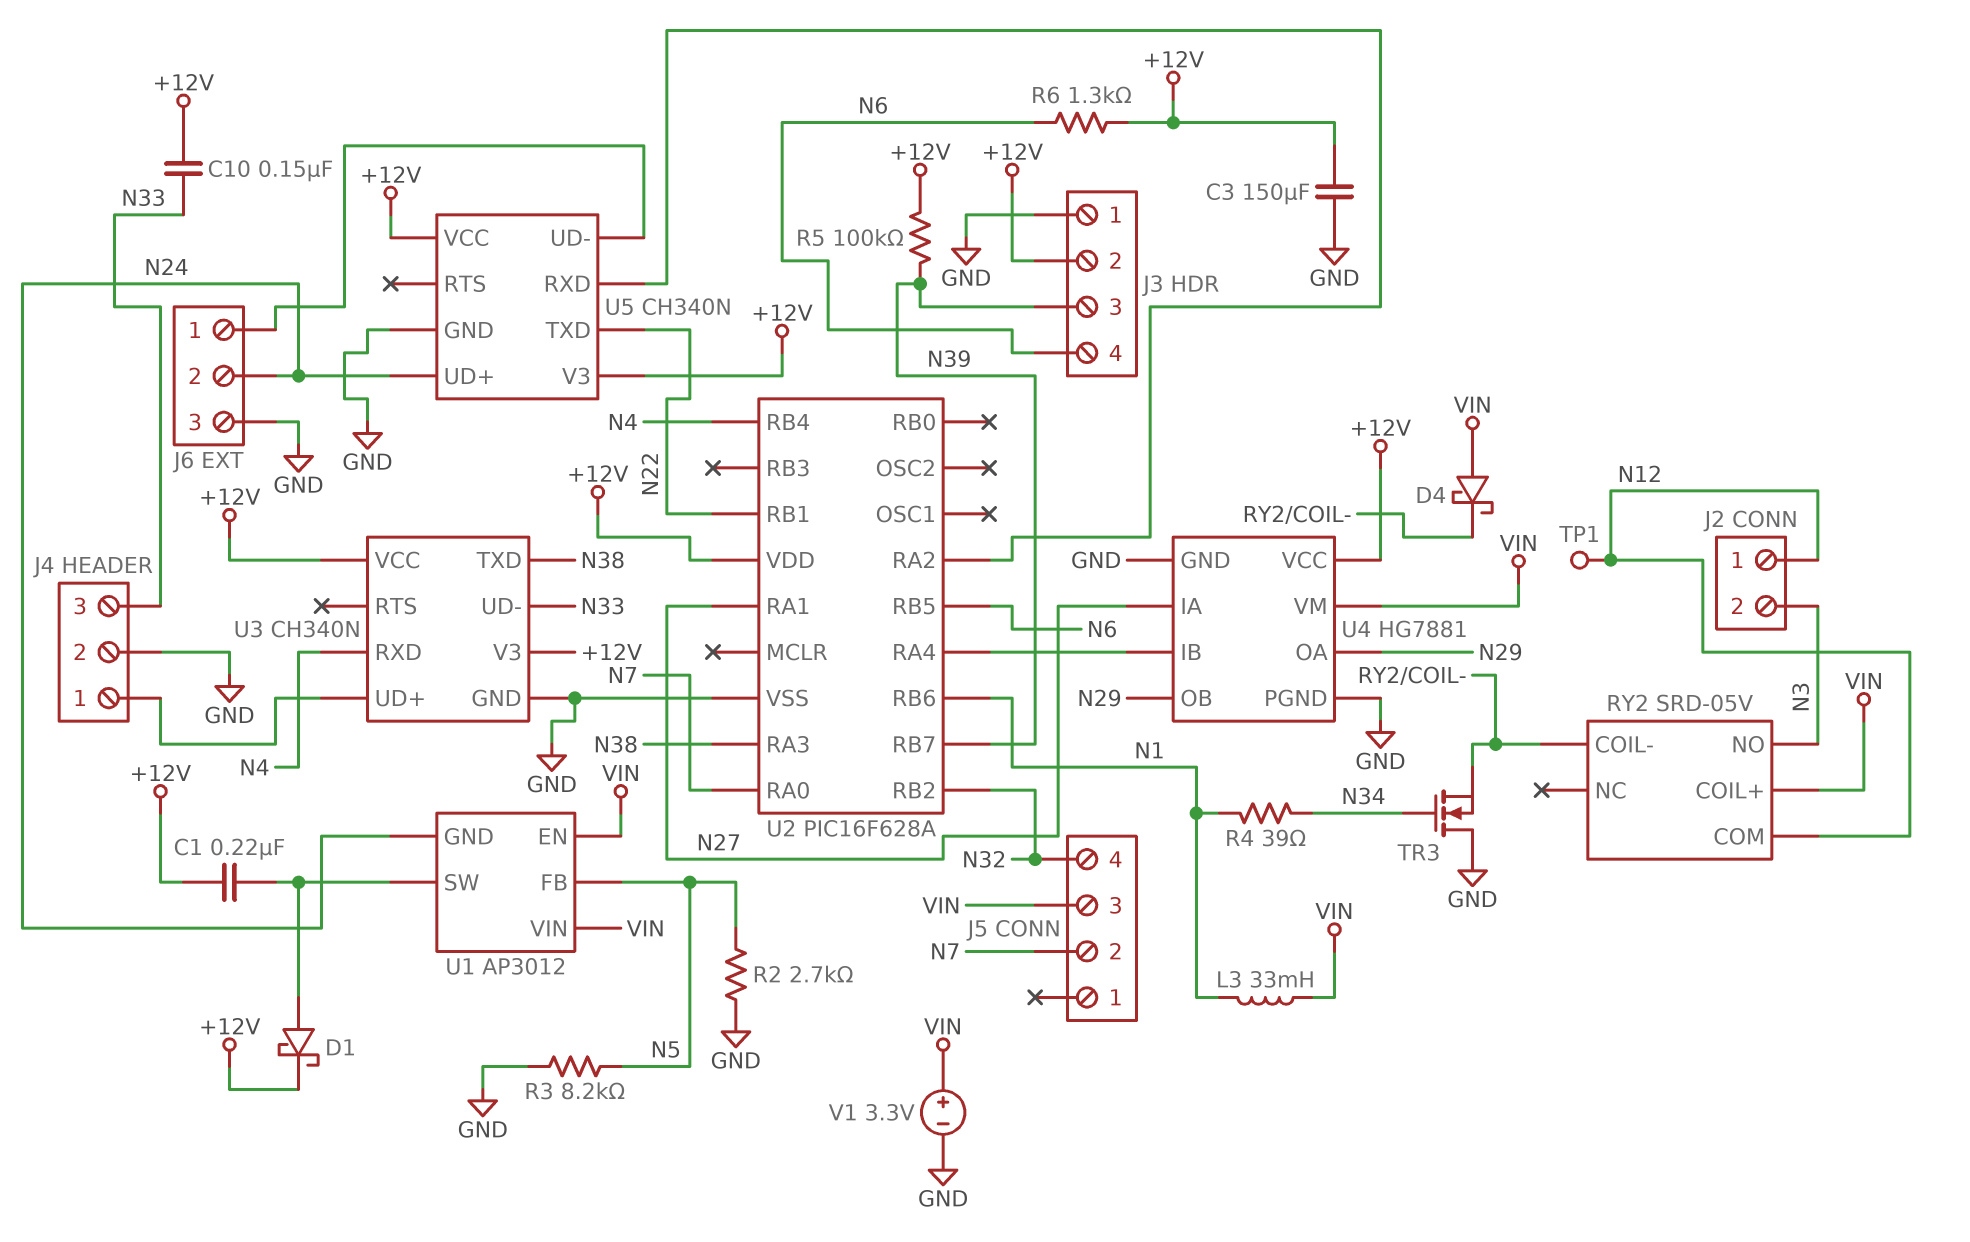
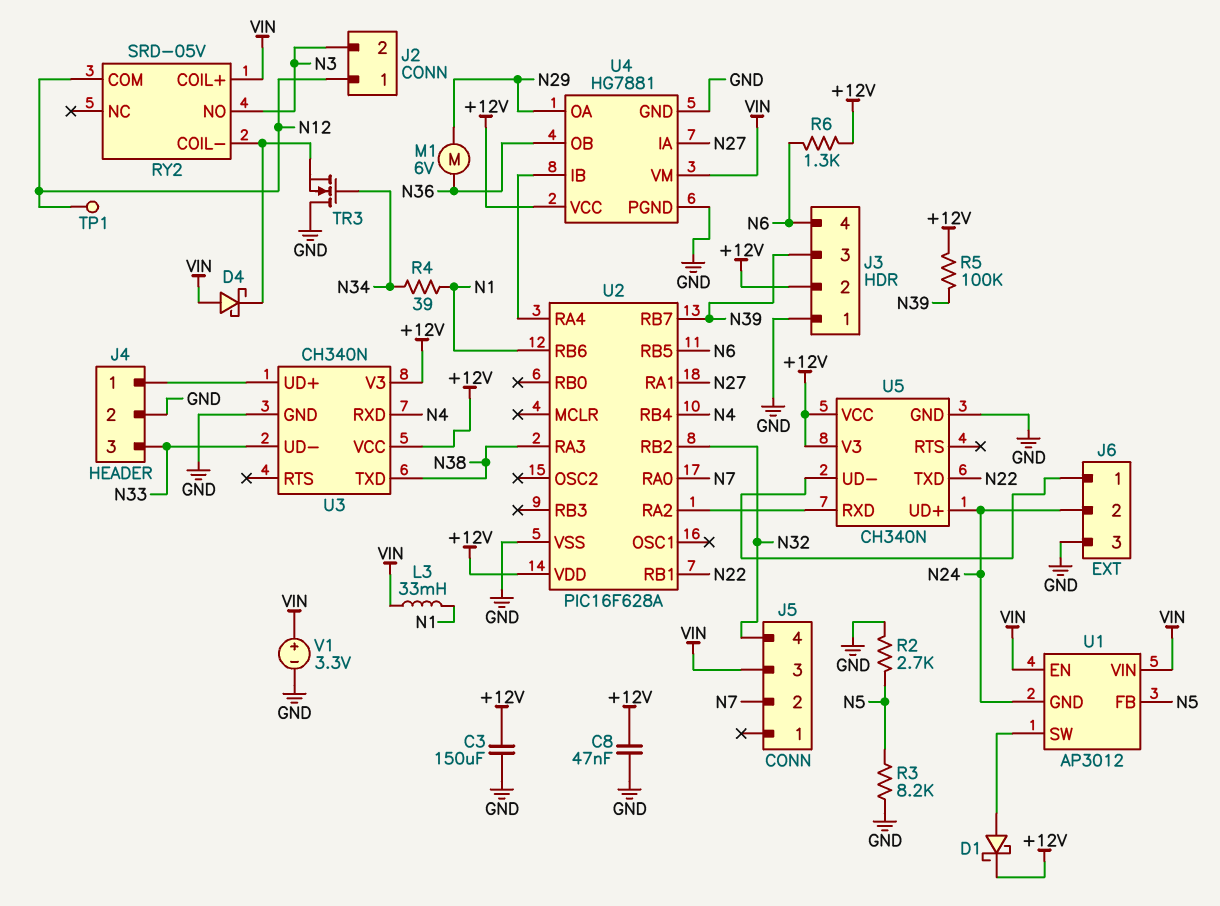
C1: 220nF (+12V, U1/SW) -> none
C8: none -> 47nF (+12V, GND)
C10: 150nF (+12V, N33) -> none
M1: none -> motor 6V (N29, N36)
U4 pin OB: N29 -> N36

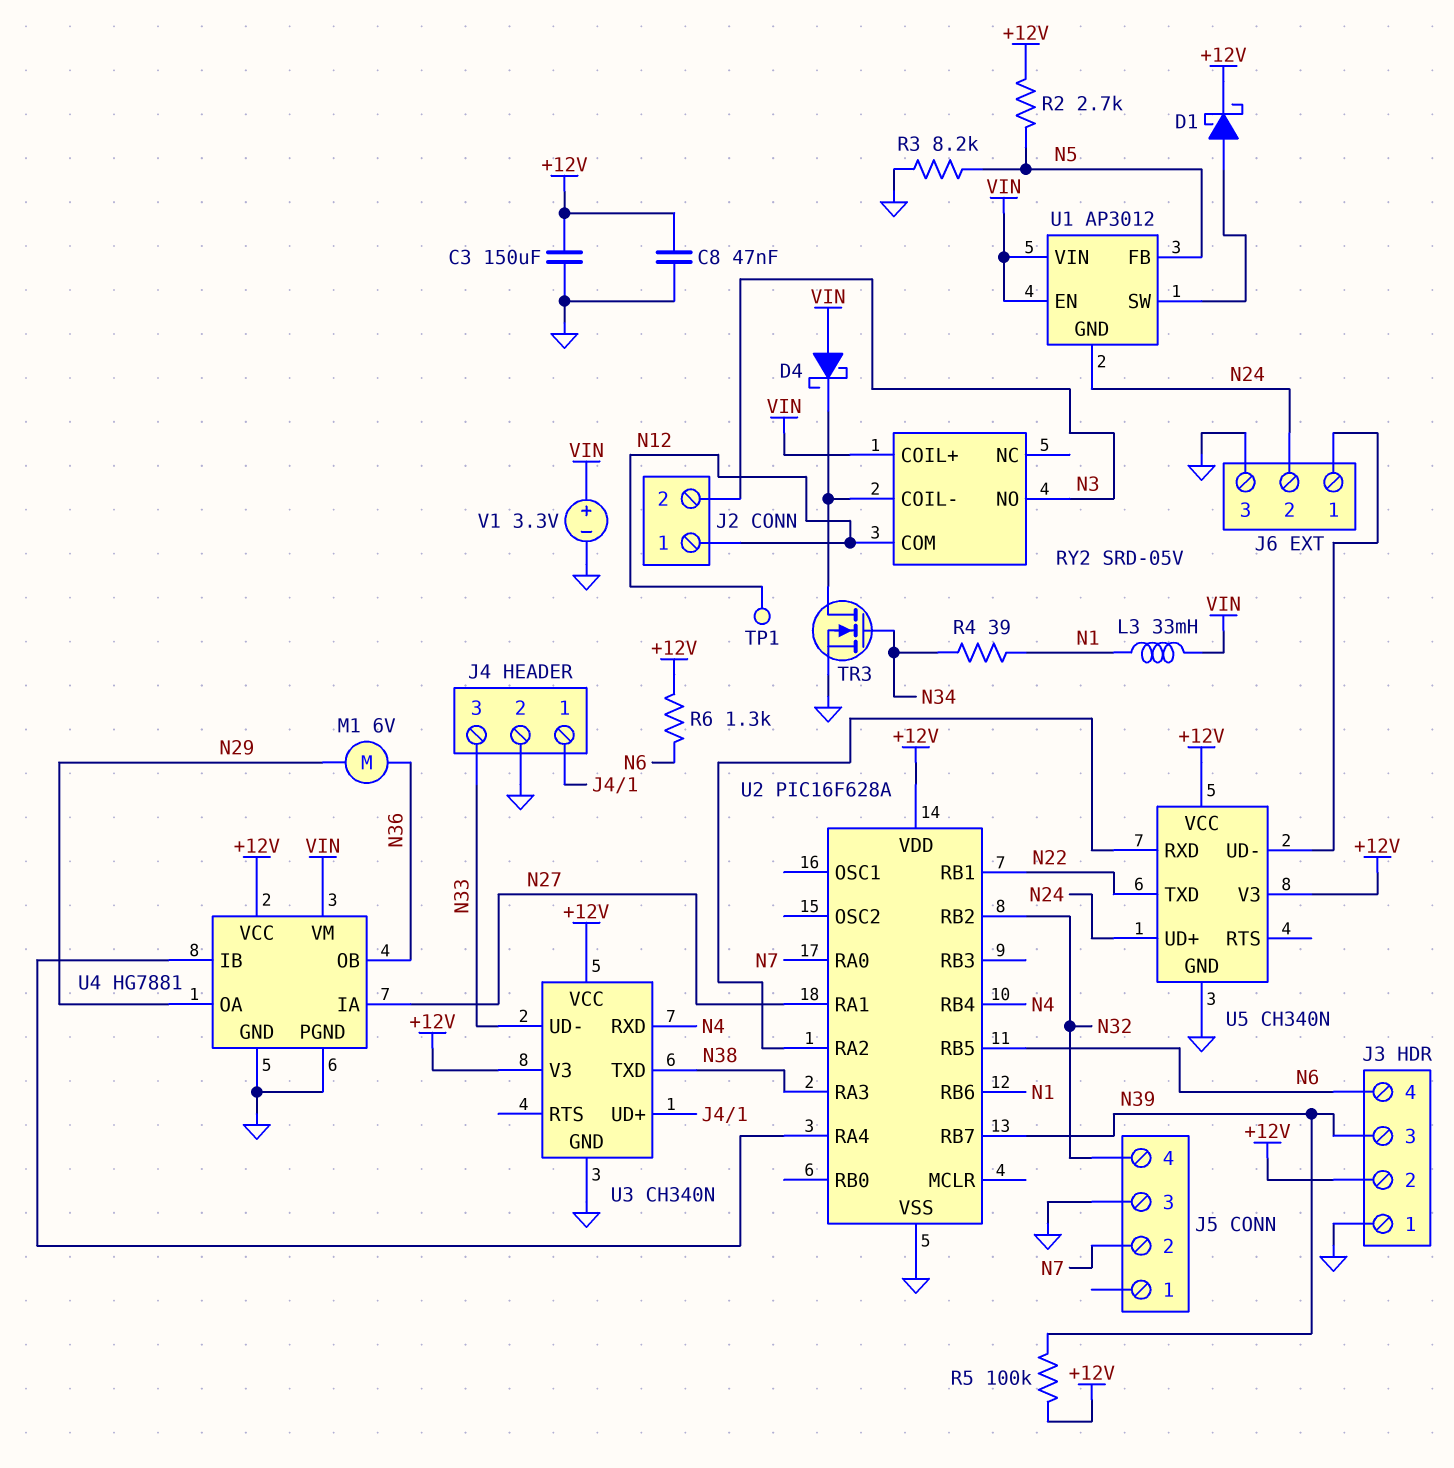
J5 pin 3: VIN -> GND
R2: 2.7k (GND, N5) -> 2.7k (+12V, N5)
TR3: NMOS (G N34, D GND, S RY2/COIL-) -> NMOS (G N34, D RY2/COIL-, S GND)

